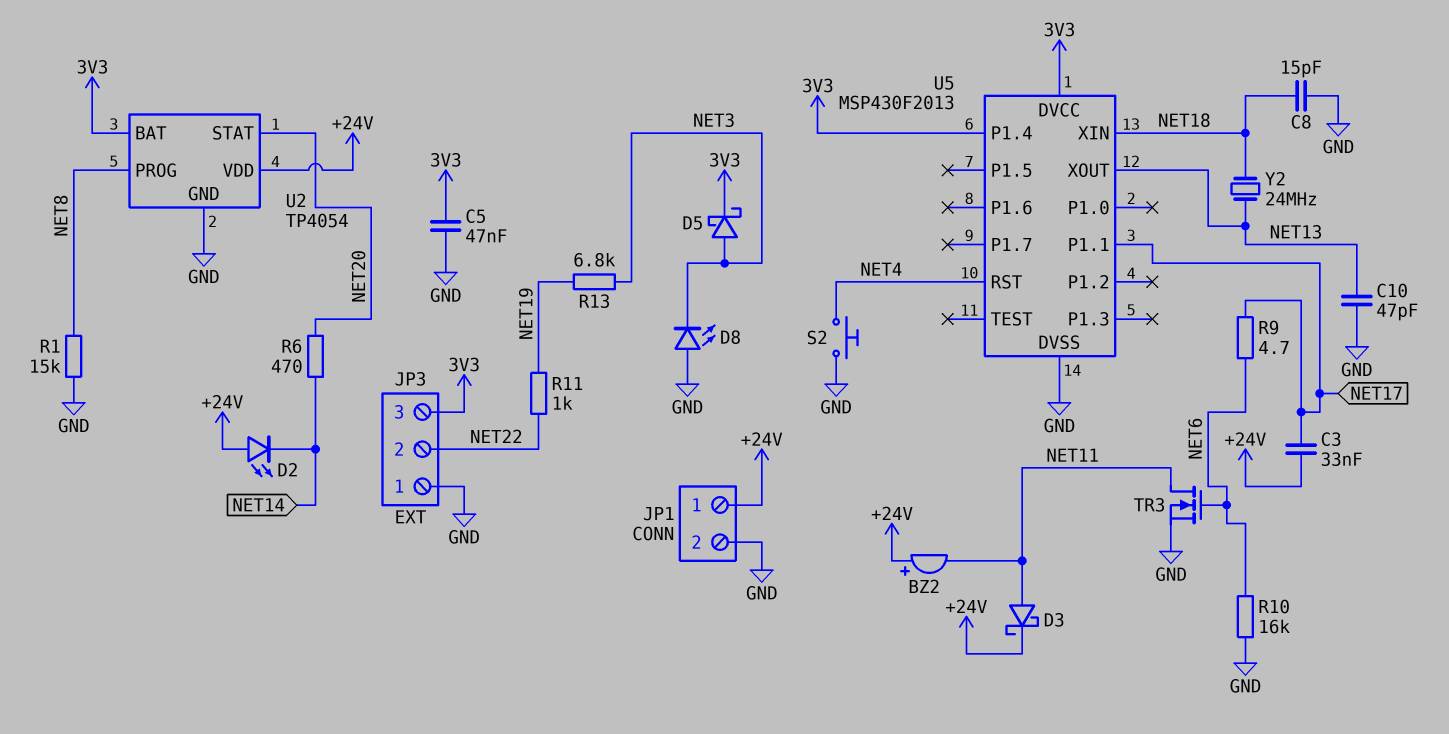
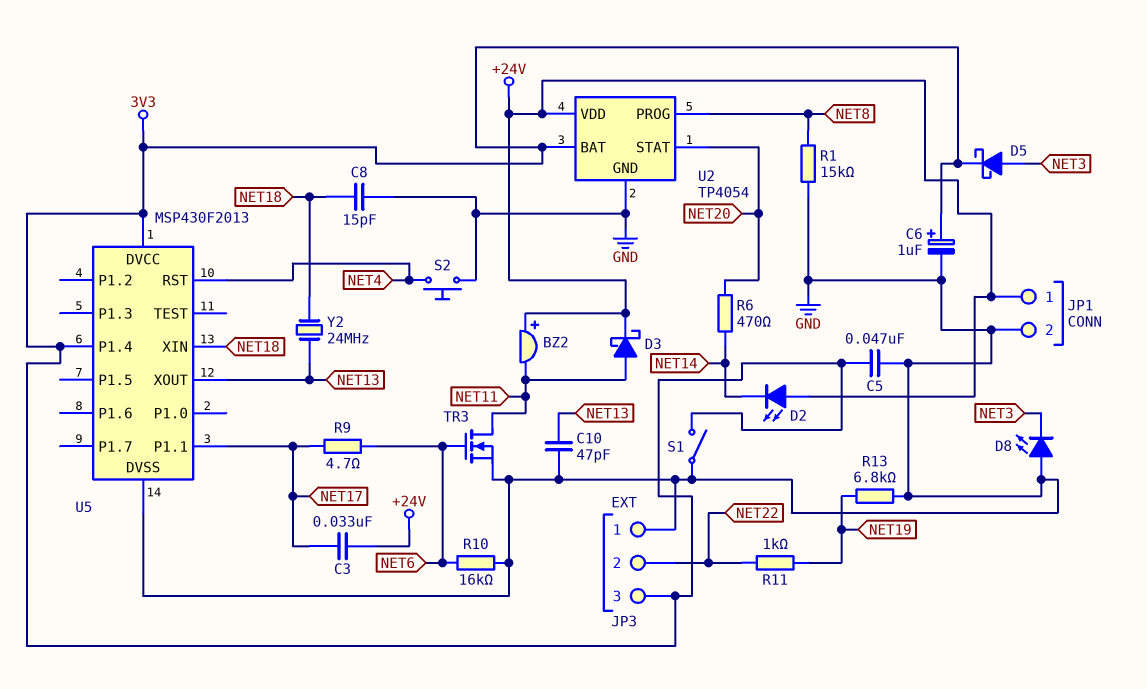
C6: none -> 1uF (plus 3V3, minus GND)
R13: 6.8k (NET3, NET19) -> 6.8k (GND, NET19)
S1: none -> switch (3V3, GND)

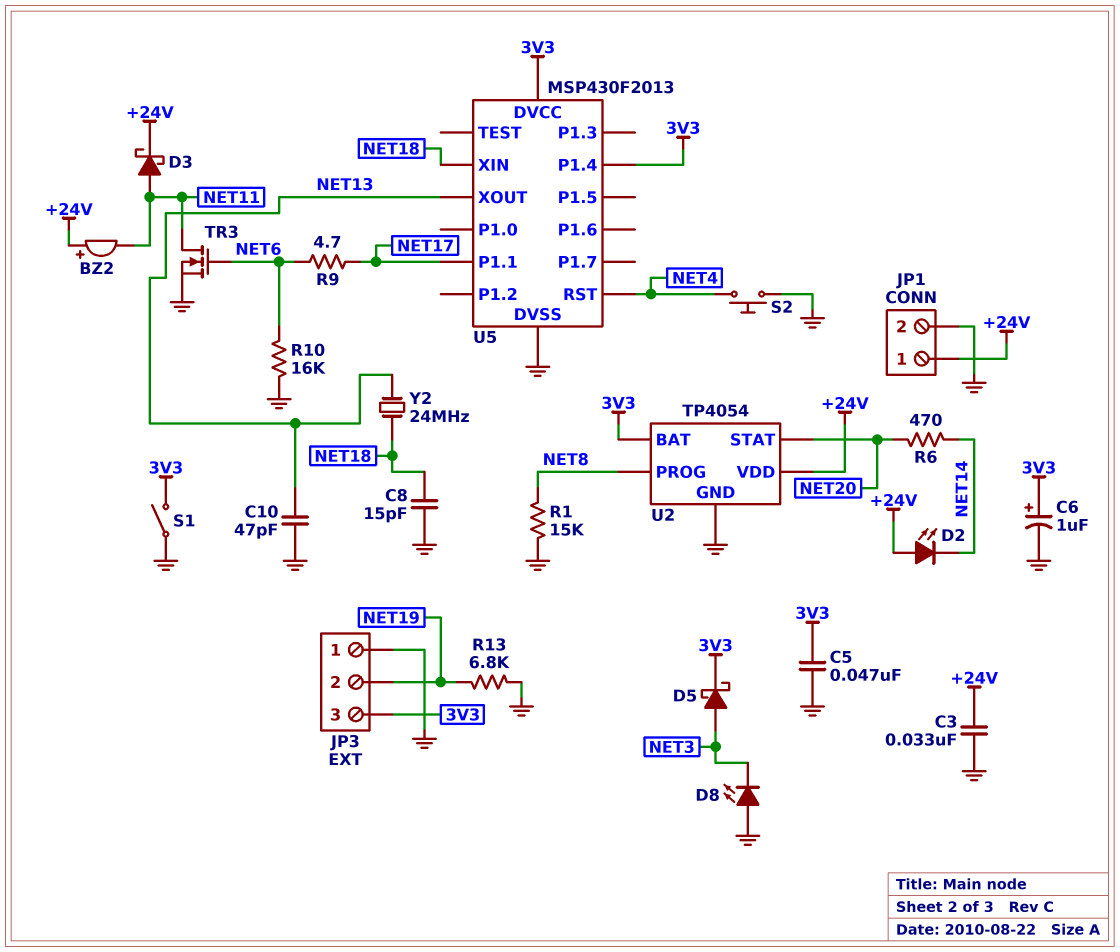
C3: 33nF (+24V, NET17) -> 33nF (+24V, GND)
JP3 pin 2: NET22 -> NET19
R11: 1k (NET19, NET22) -> none

